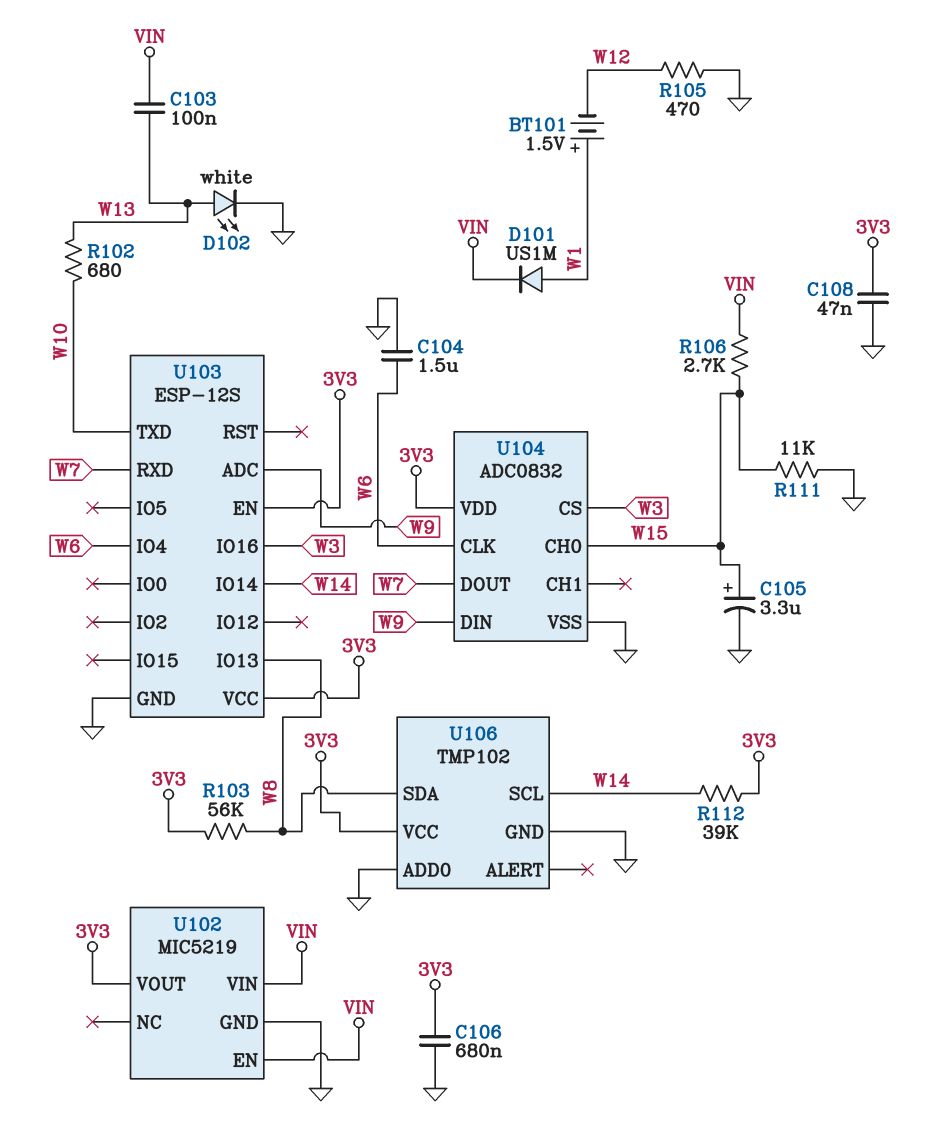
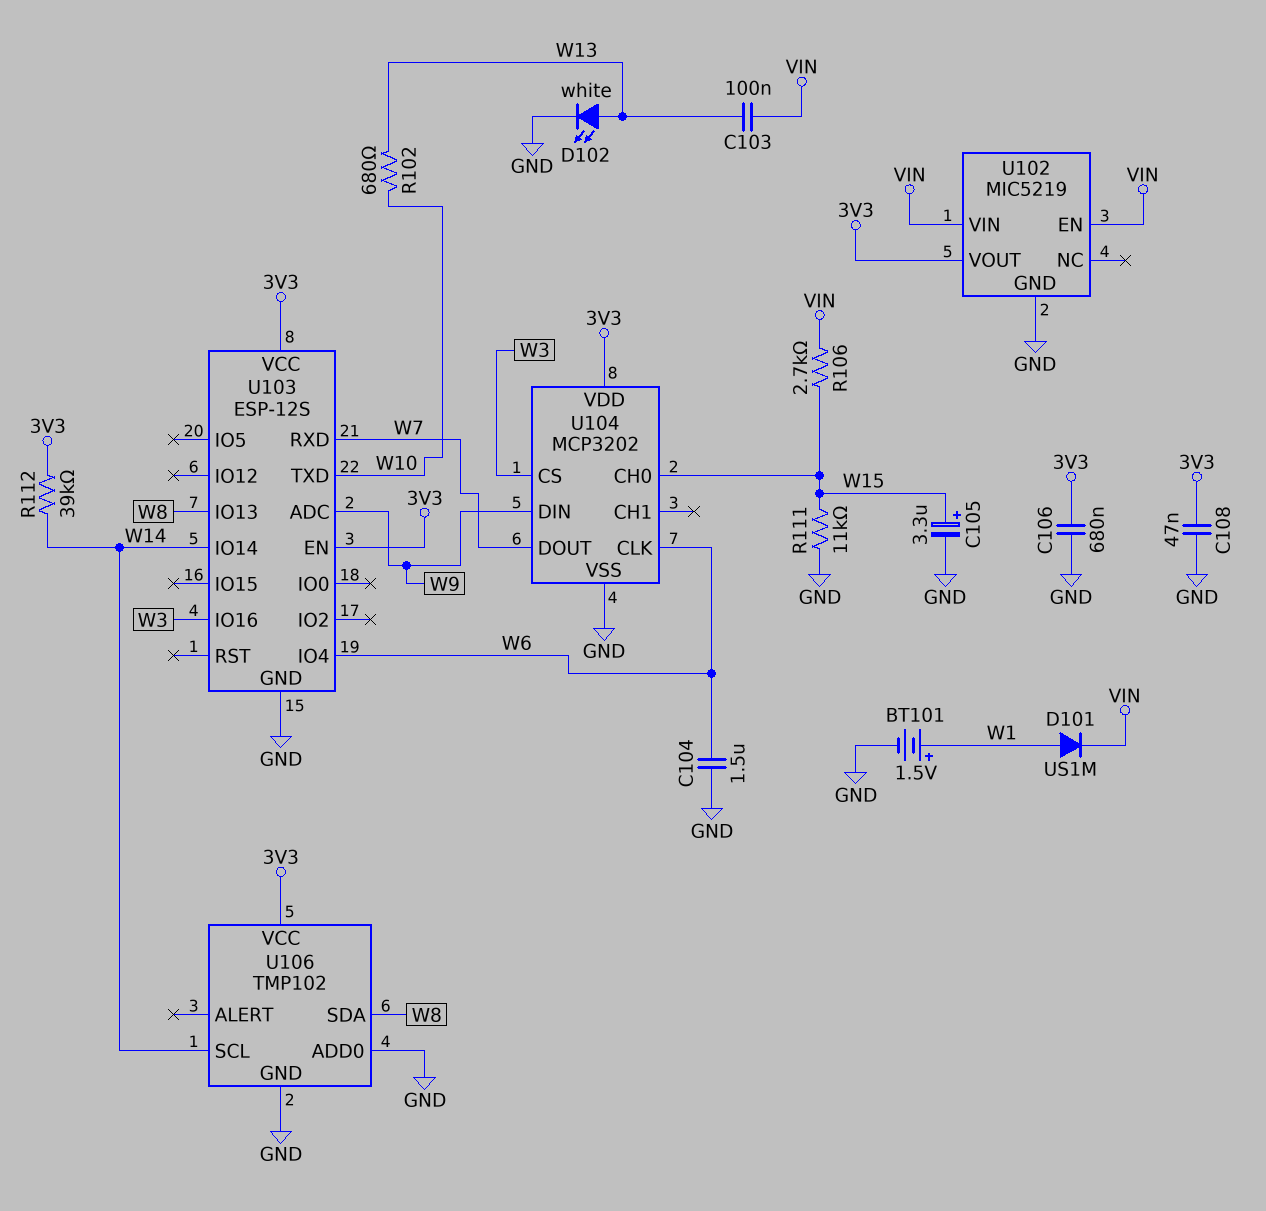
BT101: 1.5V (plus W1, minus W12) -> 1.5V (plus W1, minus GND)
R103: 56k (3V3, W8) -> none
R105: 470 (GND, W12) -> none
U104: ADC0832 -> MCP3202

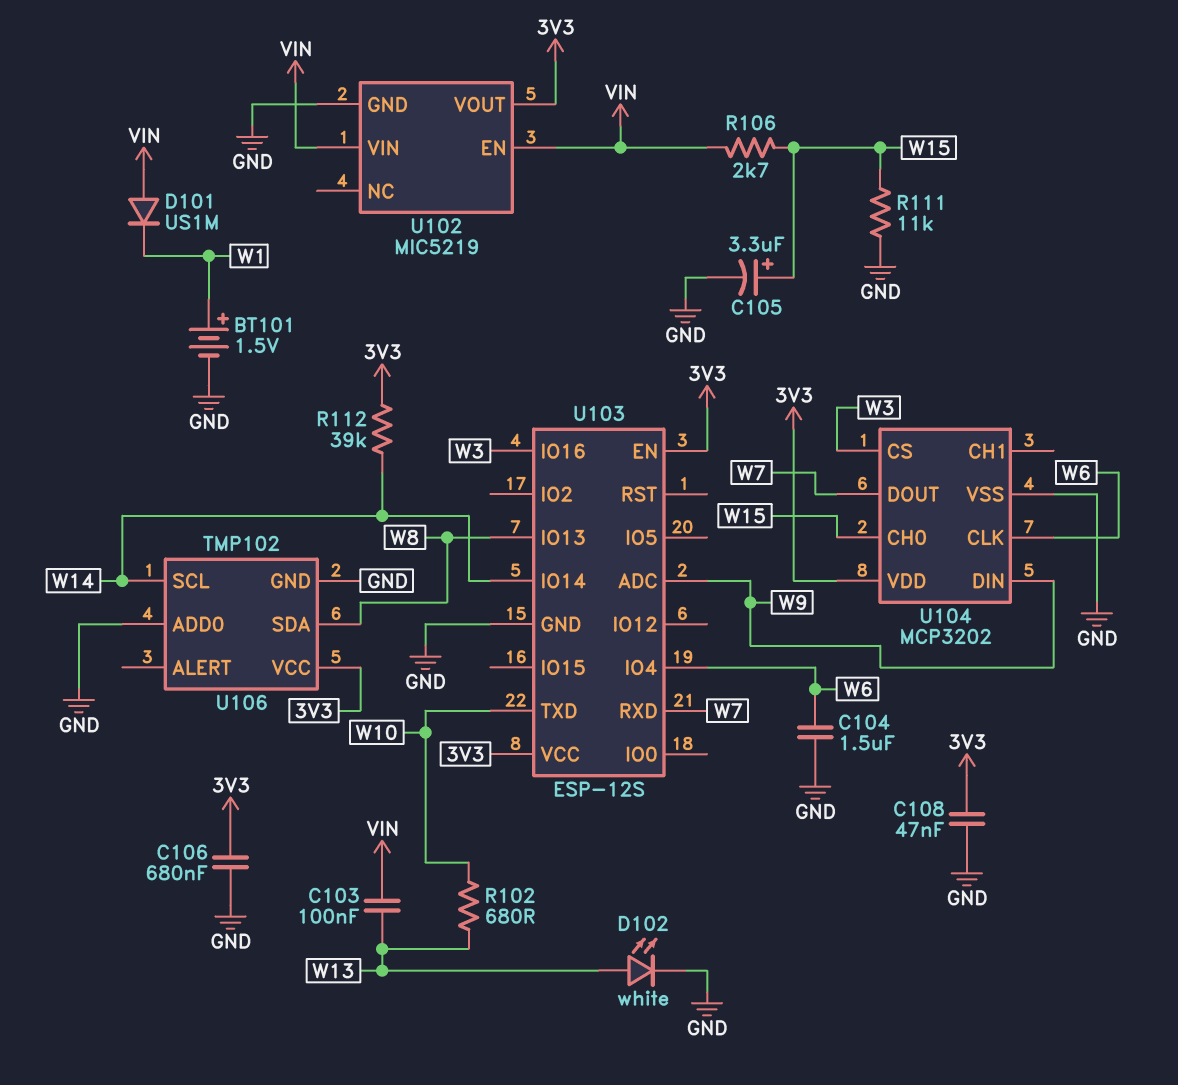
D101: diode US1M (A W1, K VIN) -> diode US1M (A VIN, K W1)

